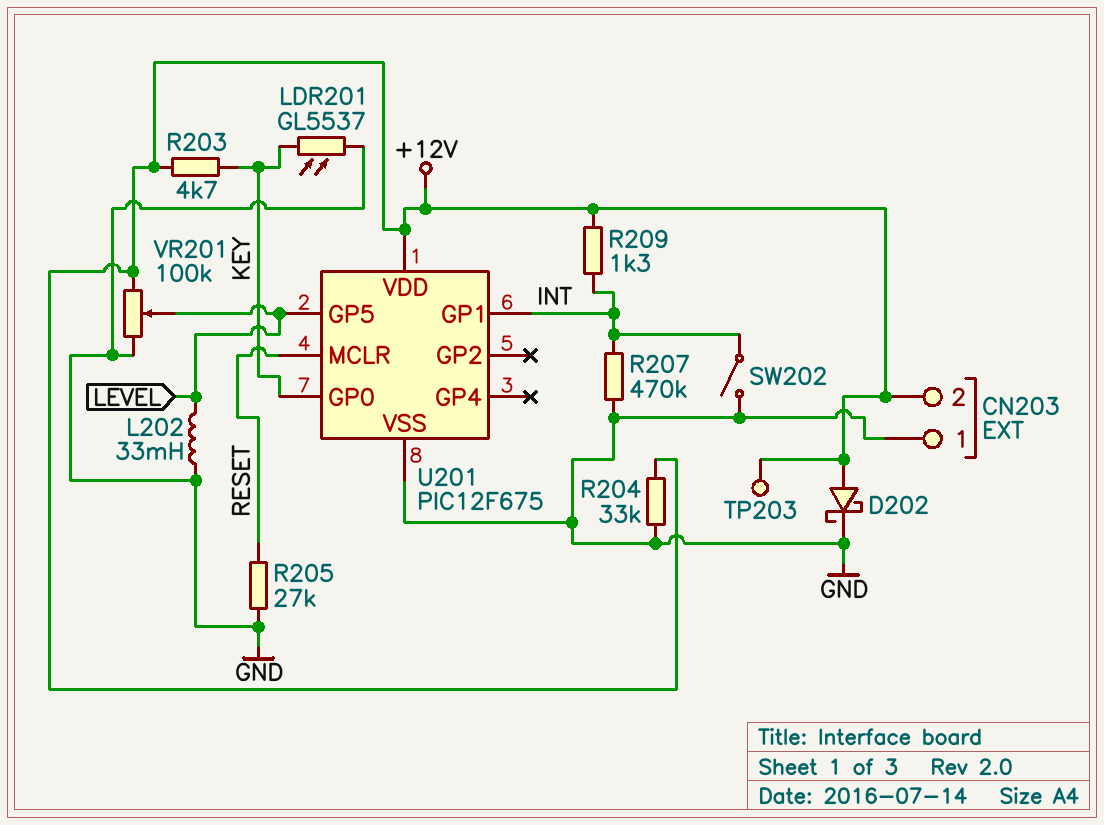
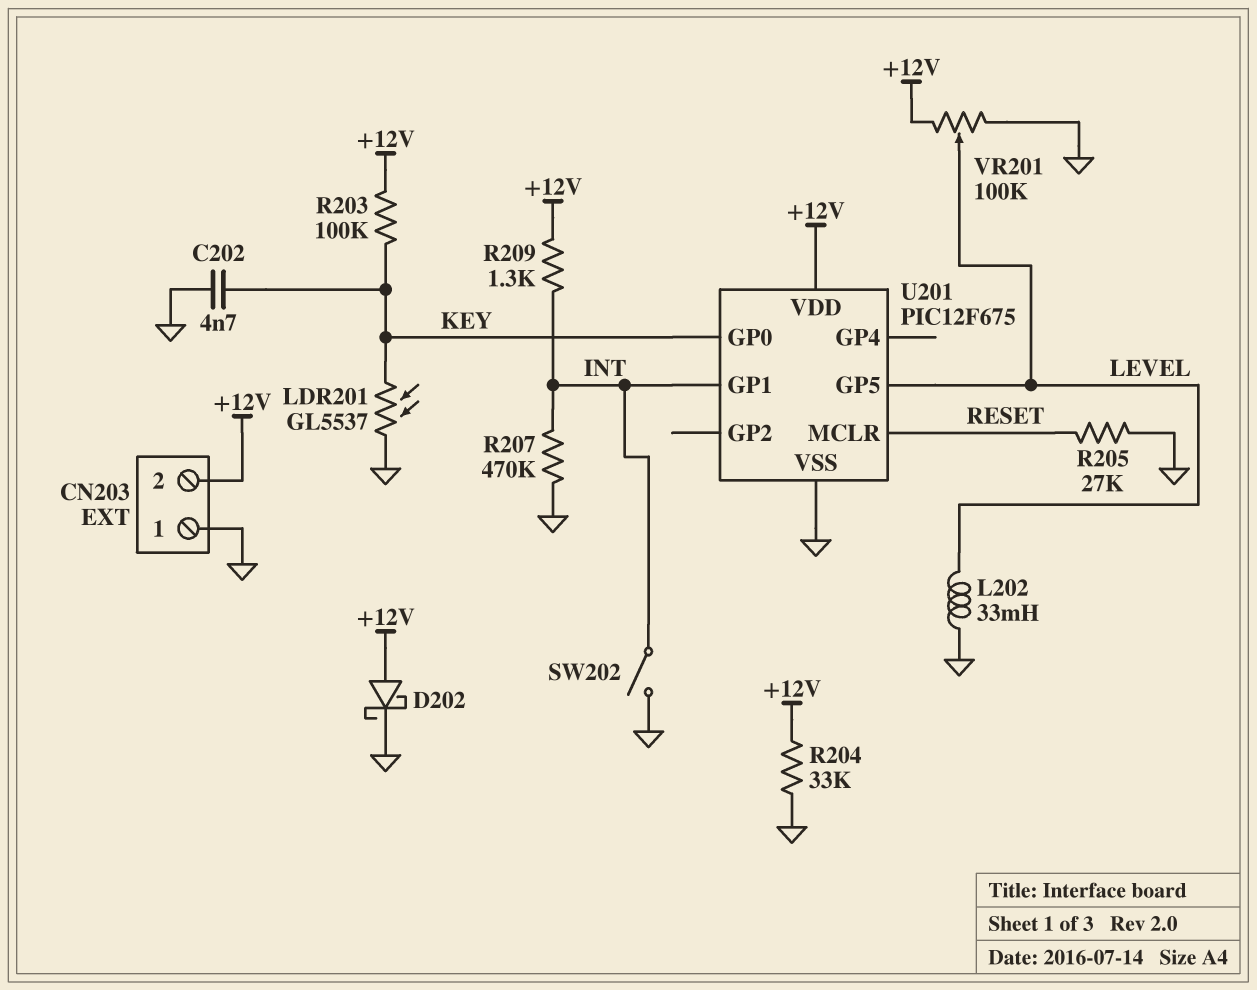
C202: none -> 4.7nF (GND, KEY)
R203: 4.7k (+12V, KEY) -> 100k (+12V, KEY)
TP203: test point (+12V) -> none

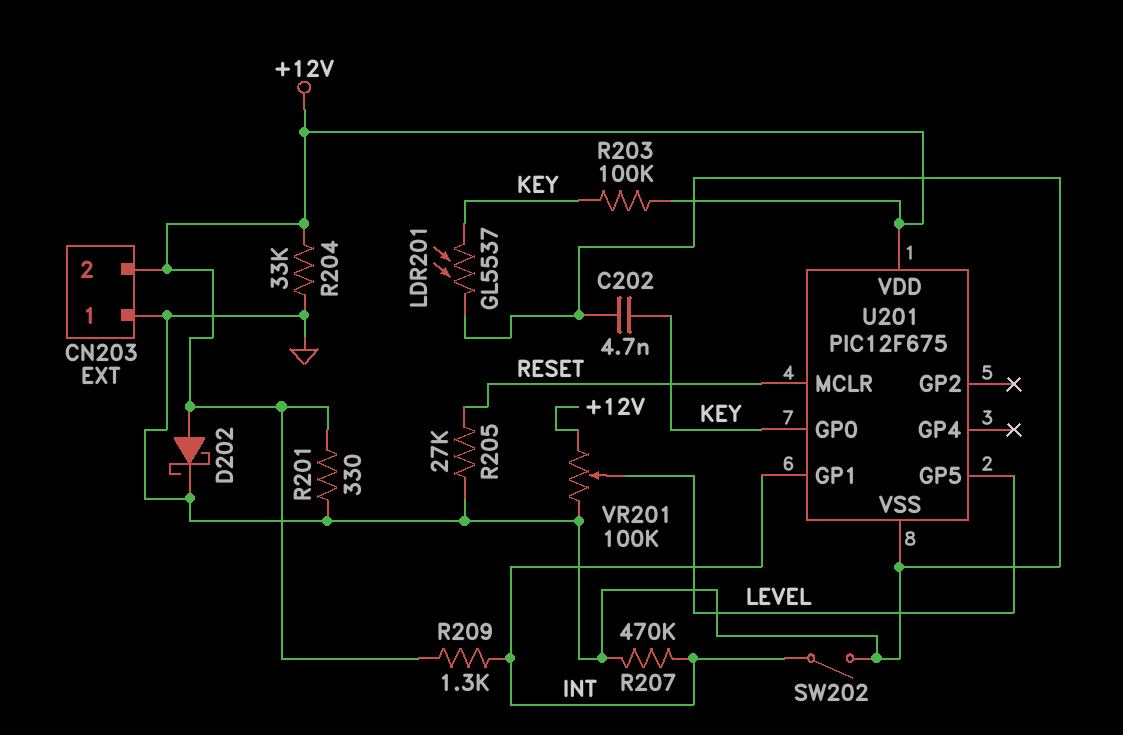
L202: 33mH (GND, LEVEL) -> none
R201: none -> 330 (+12V, GND)

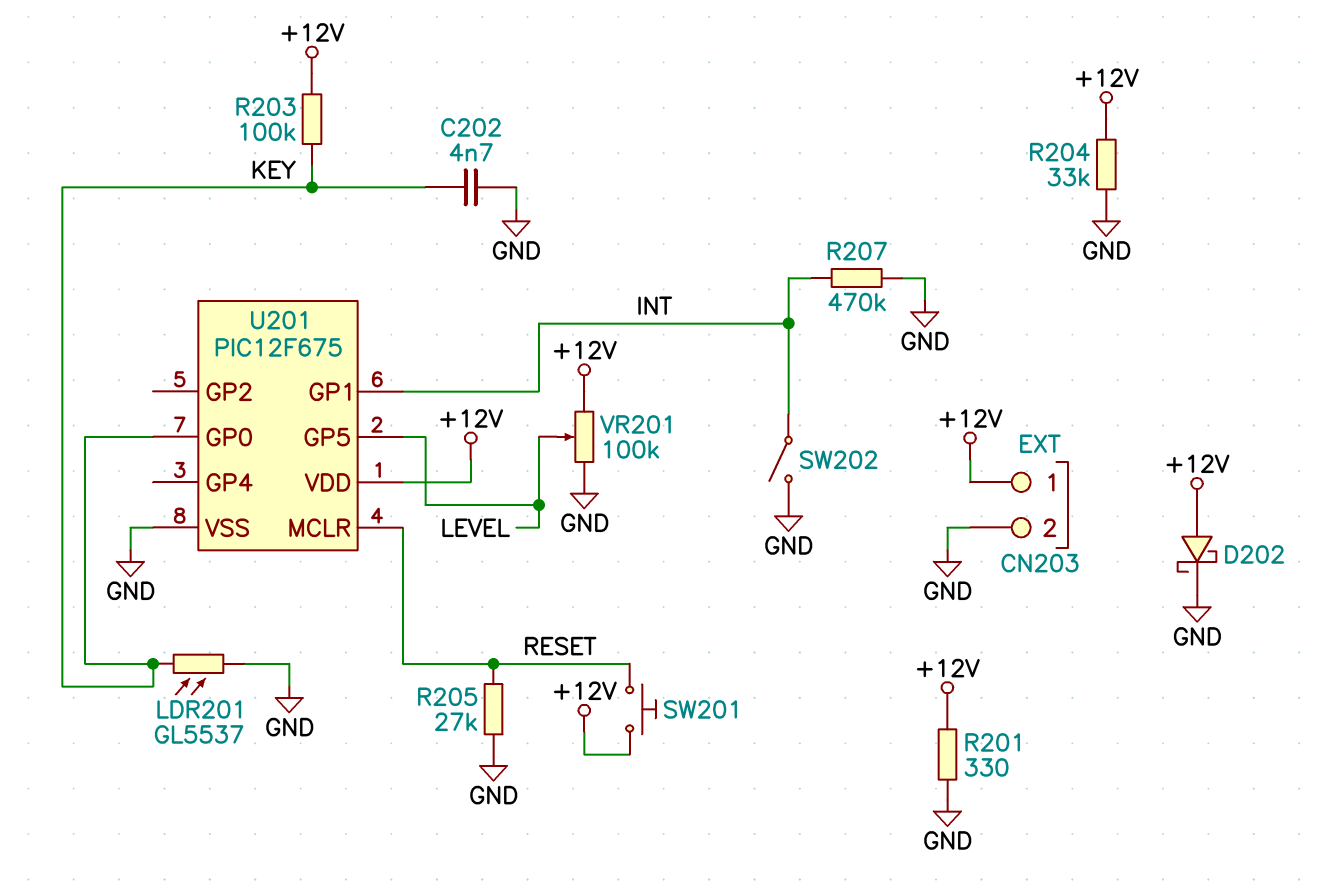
CN203 pin 1: GND -> +12V
CN203 pin 2: +12V -> GND
R209: 1.3k (+12V, INT) -> none
SW201: none -> button (+12V, RESET)

